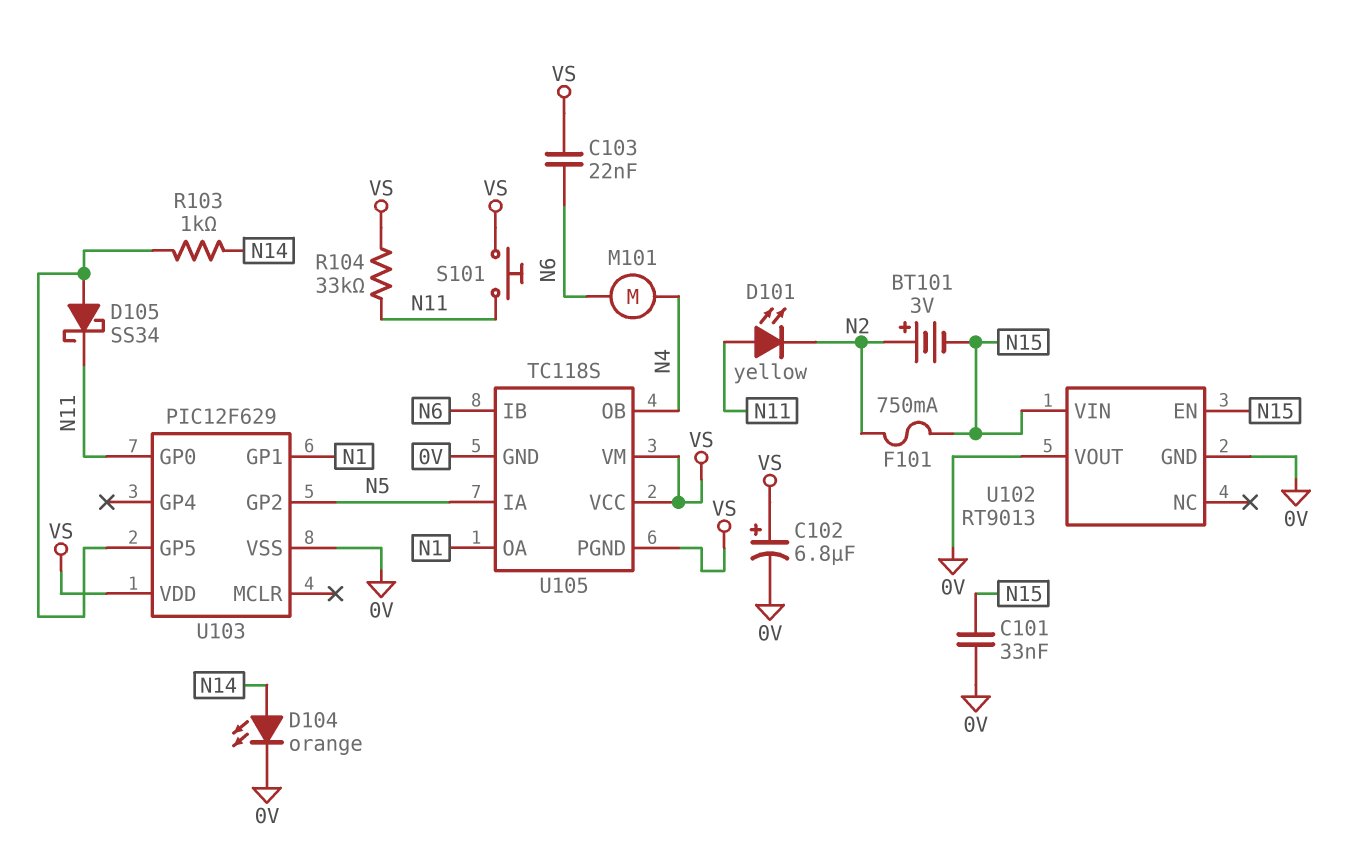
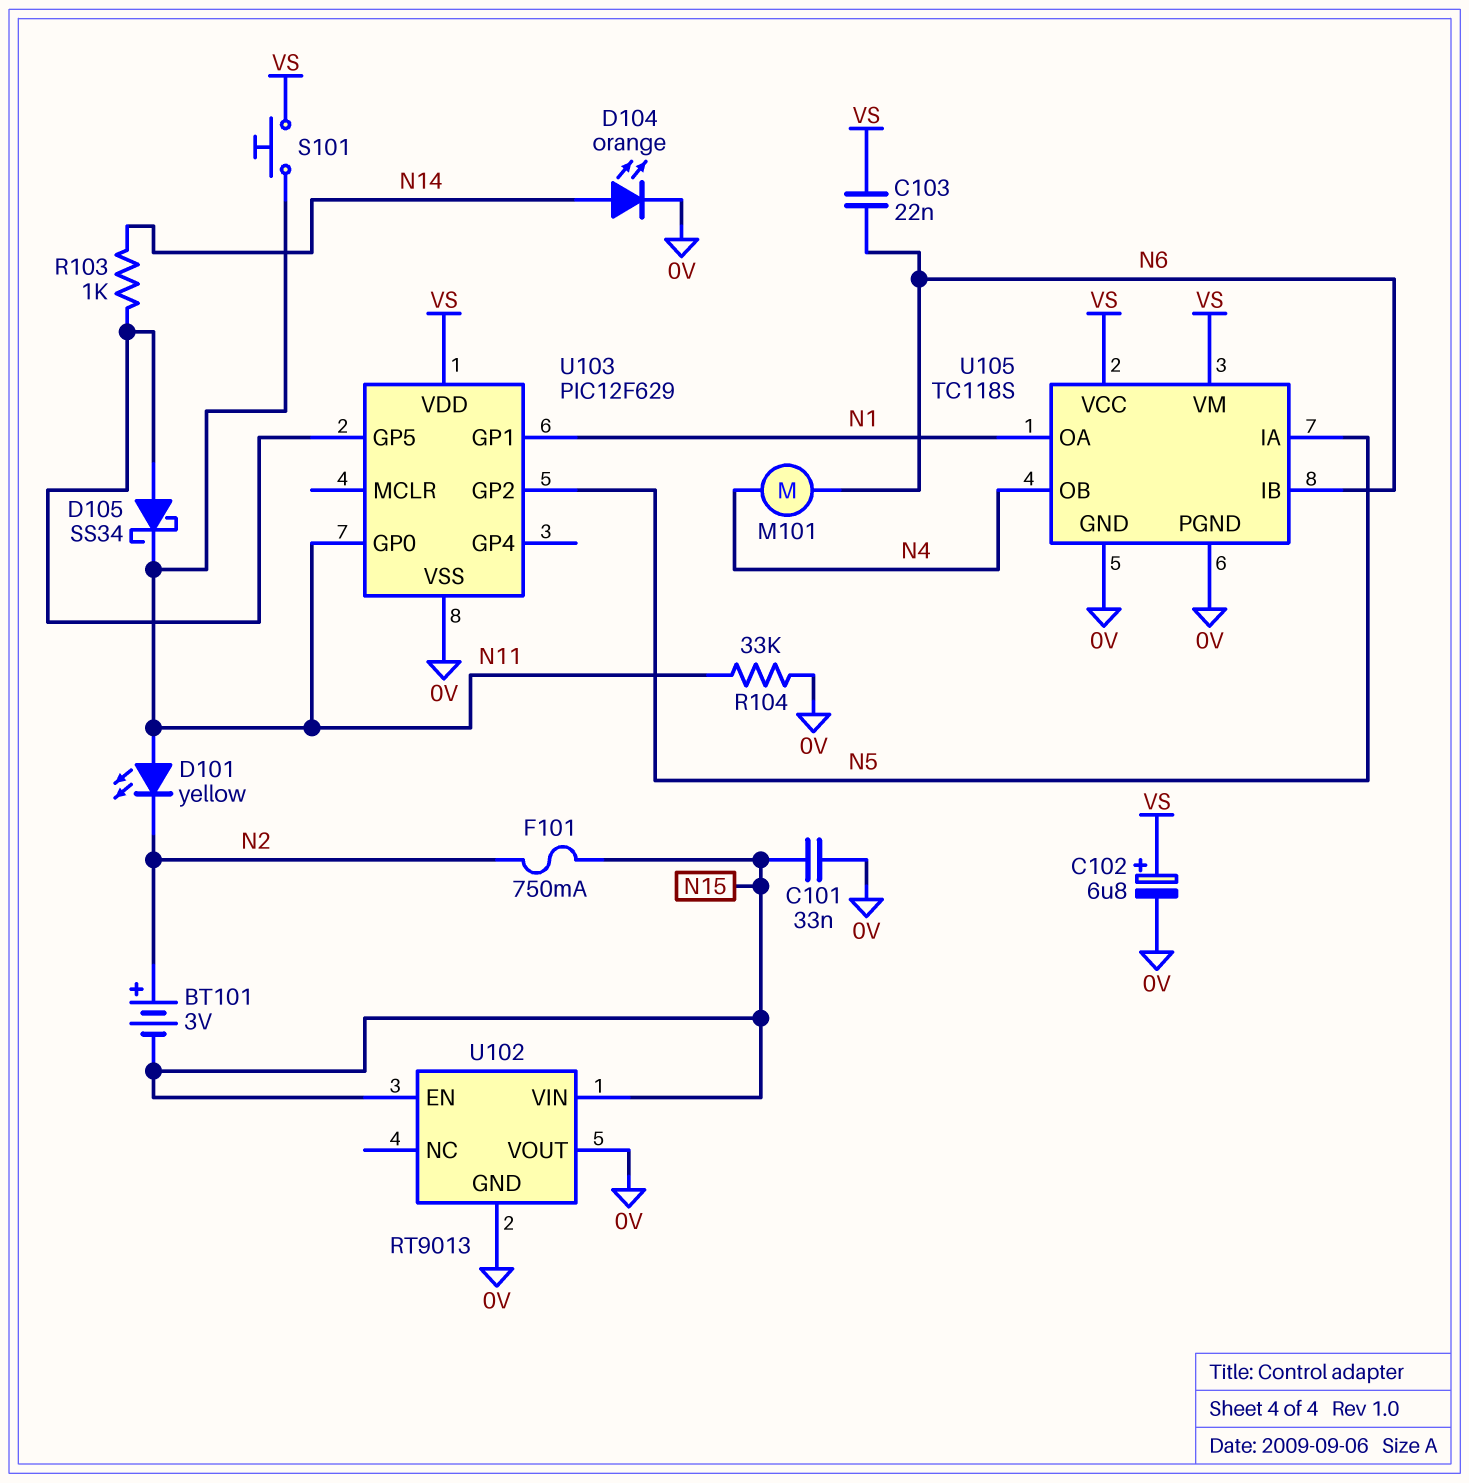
R104: 33k (N11, VS) -> 33k (0V, N11)
U105 pin PGND: VS -> 0V

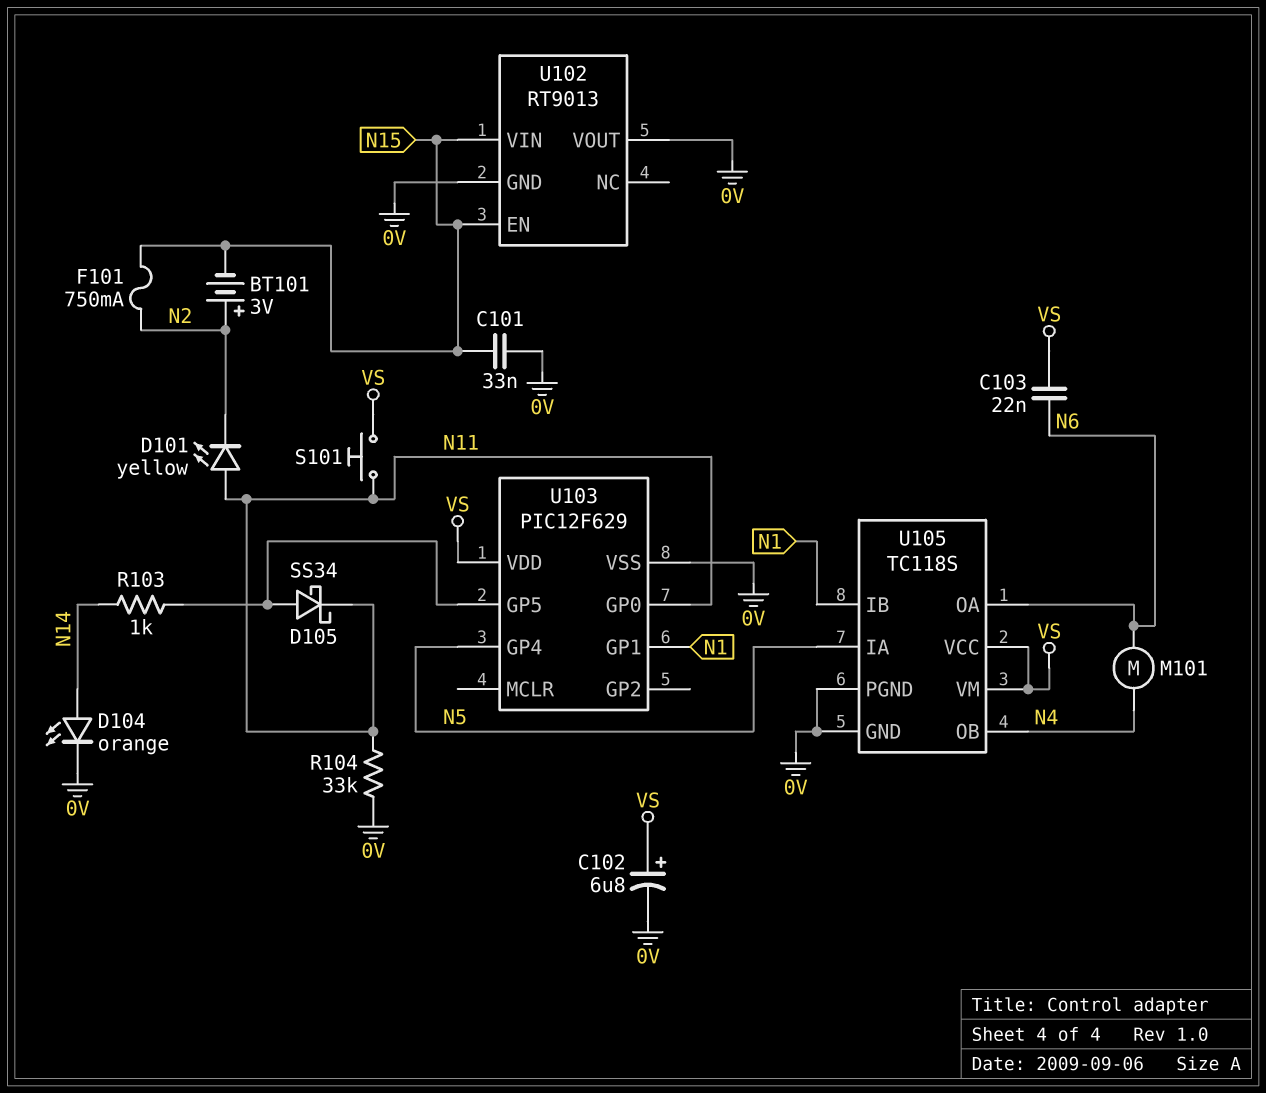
U103 pin GP2: N5 -> none
U103 pin GP4: none -> N5
U105 pin IB: N6 -> N1
U105 pin OA: N1 -> N6

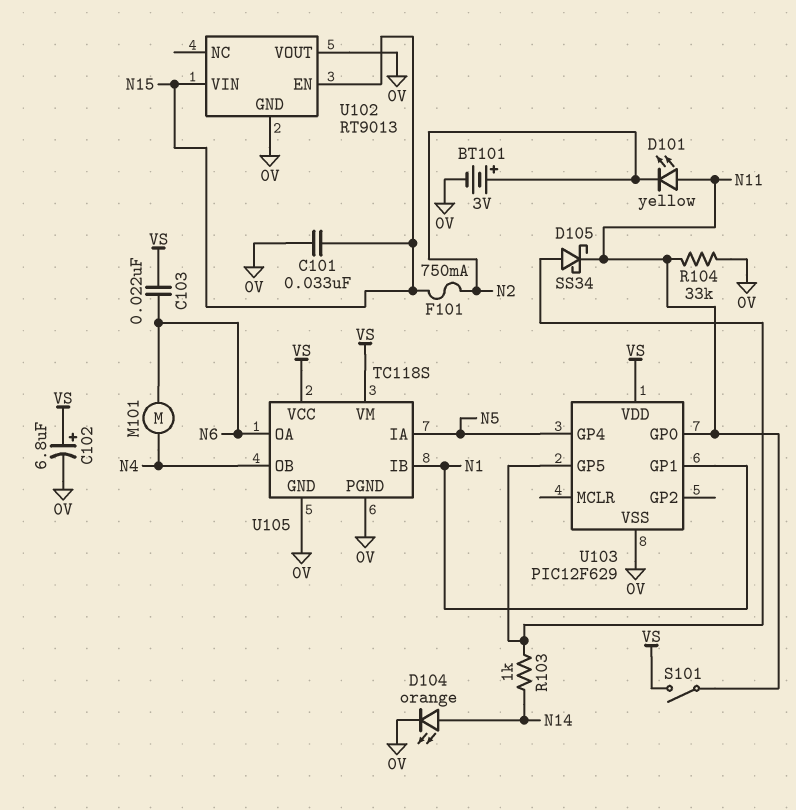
BT101: 3V (plus N2, minus N15) -> 3V (plus N2, minus 0V)
S101: button (N11, VS) -> switch (N11, VS)

